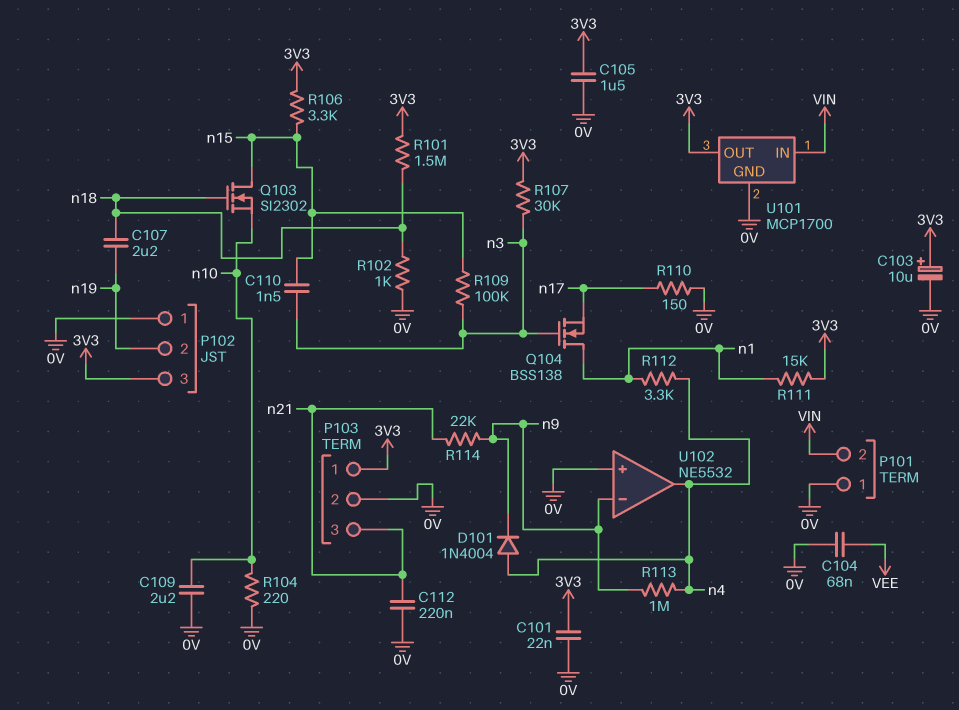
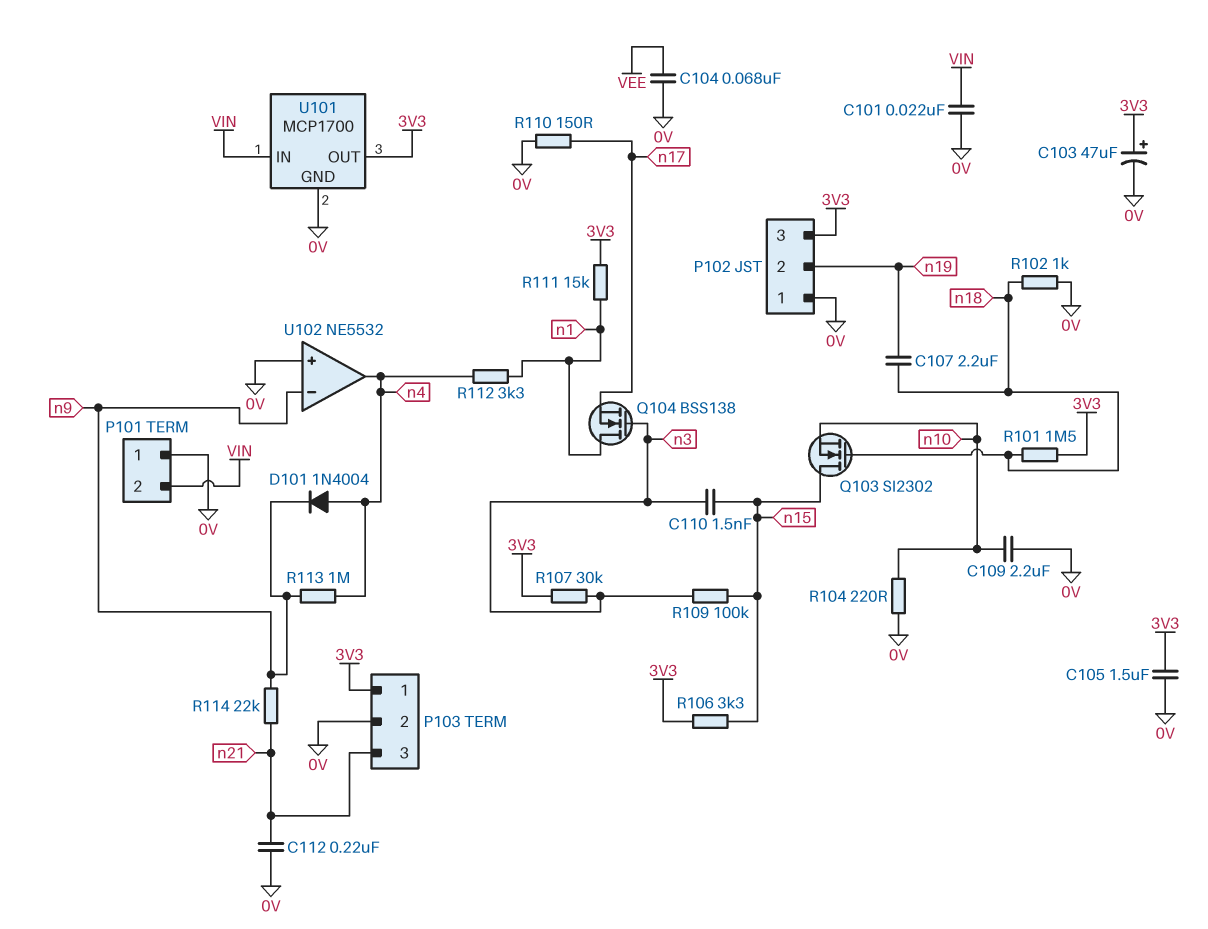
C101: 22nF (0V, 3V3) -> 22nF (0V, VIN)
C103: 10uF (plus 3V3, minus 0V) -> 47uF (plus 3V3, minus 0V)

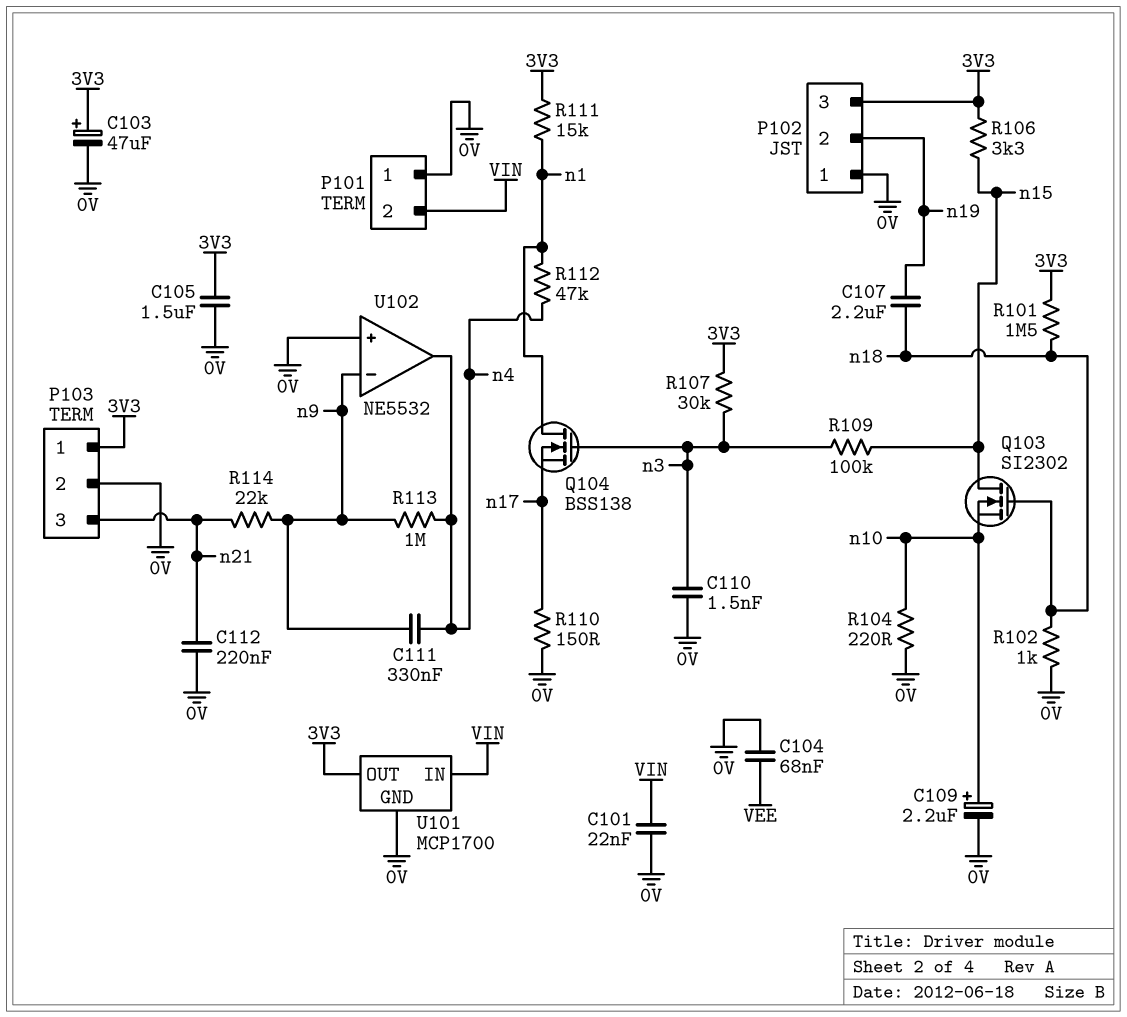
C109: 2.2uF (0V, n10) -> 2.2uF (plus n10, minus 0V)
C110: 1.5nF (n3, n15) -> 1.5nF (0V, n3)
C111: none -> 330nF (n4, n9)
D101: diode 1N4004 (A n4, K n9) -> none
R112: 3.3k (n1, n4) -> 47k (n1, n4)

